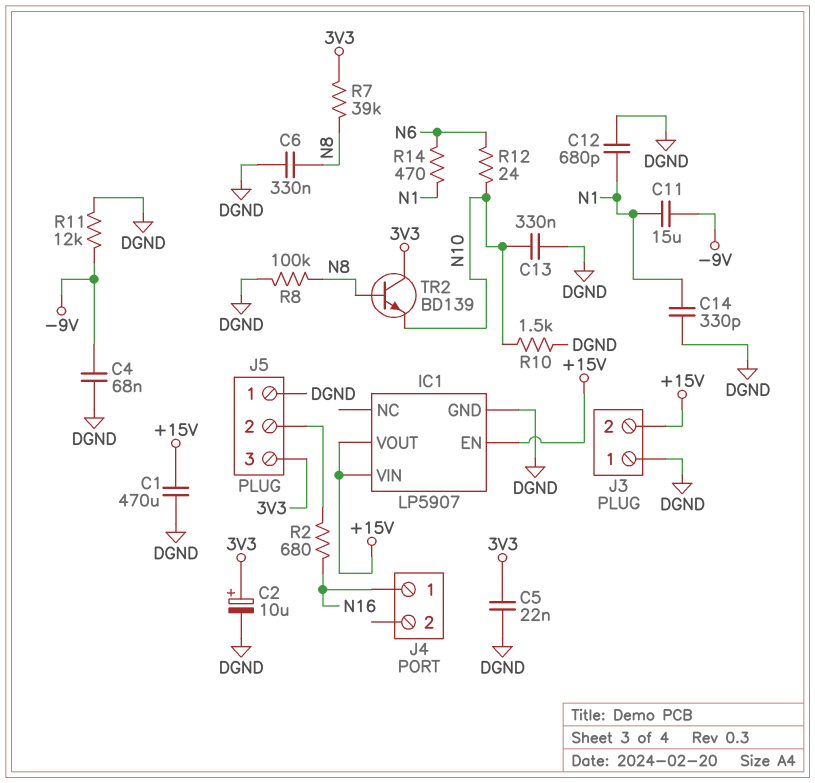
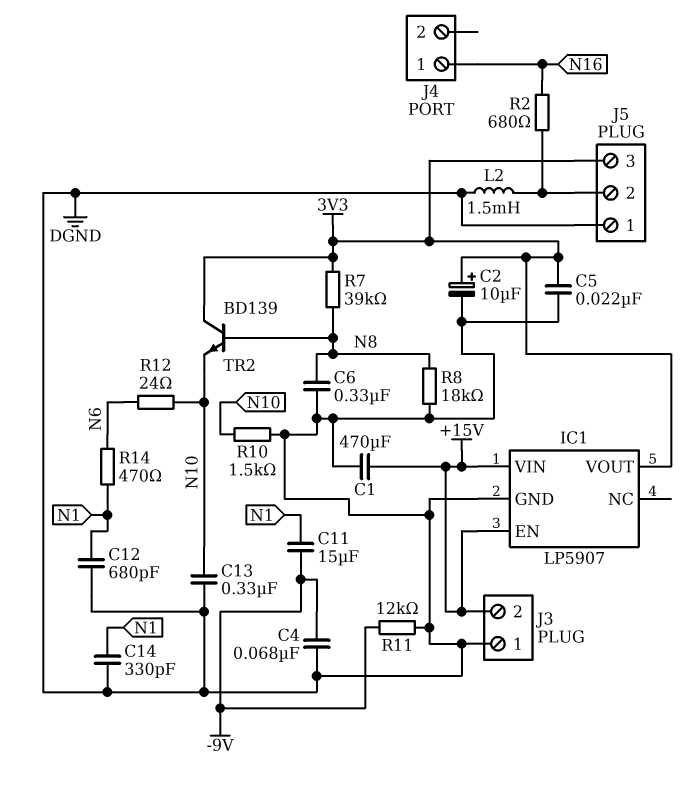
IC1 pin VOUT: +15V -> 3V3
L2: none -> 1.5mH (DGND, J5/2)
R8: 100k (DGND, N8) -> 18k (DGND, N8)

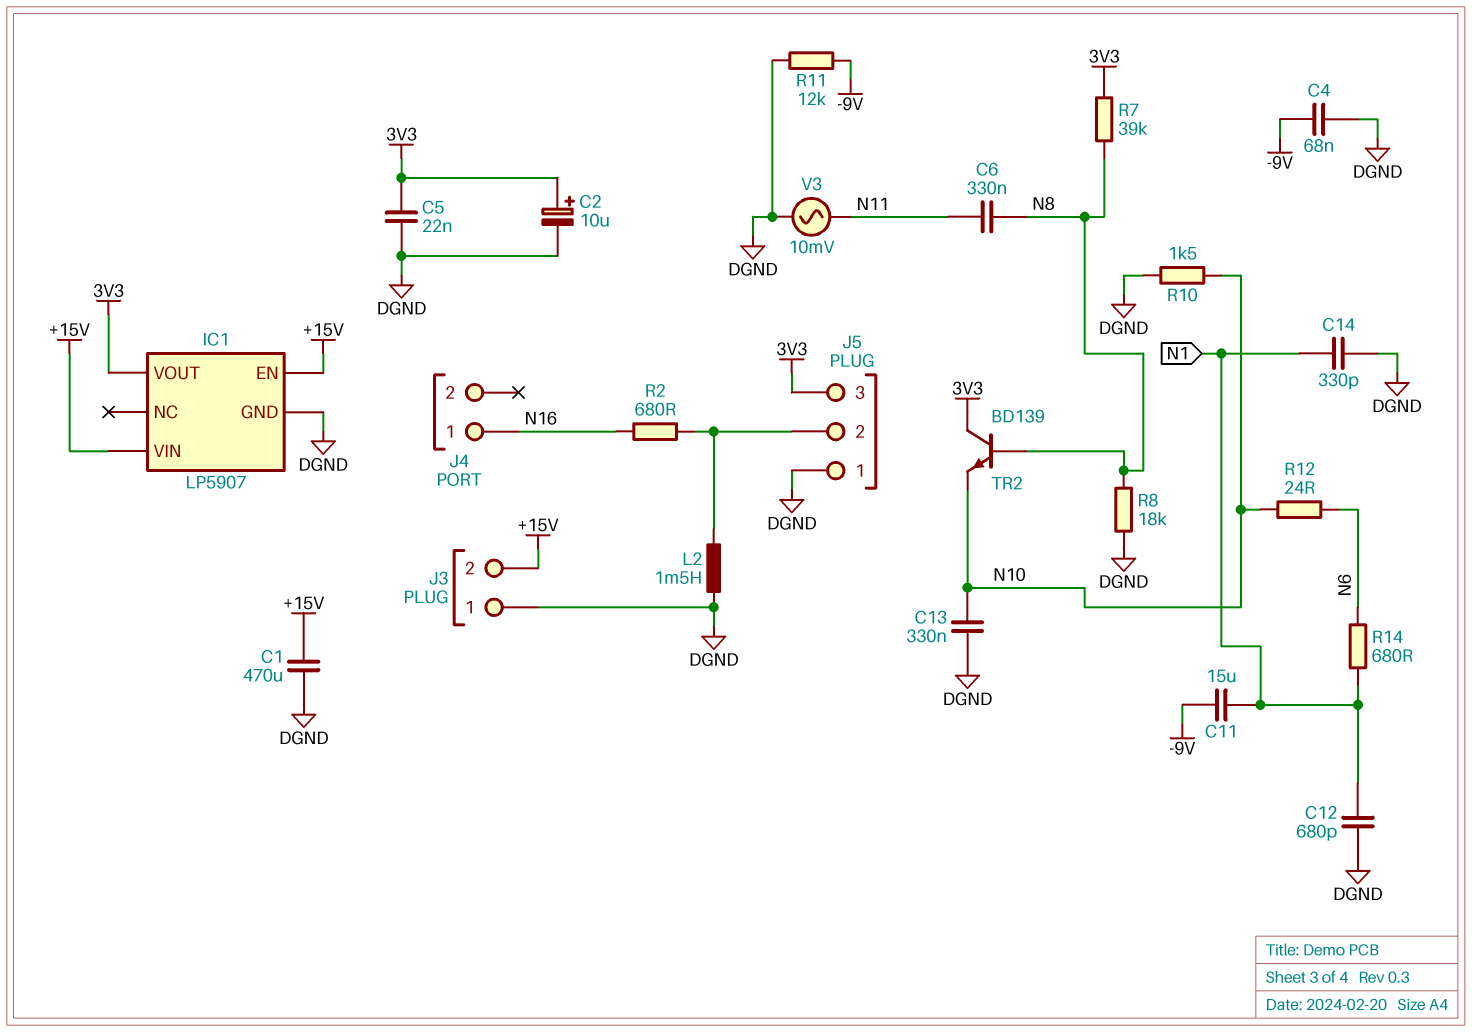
C6: 330nF (DGND, N8) -> 330nF (N8, N11)
R14: 470 (N1, N6) -> 680 (N1, N6)
V3: none -> AC 10mV (DGND, N11)

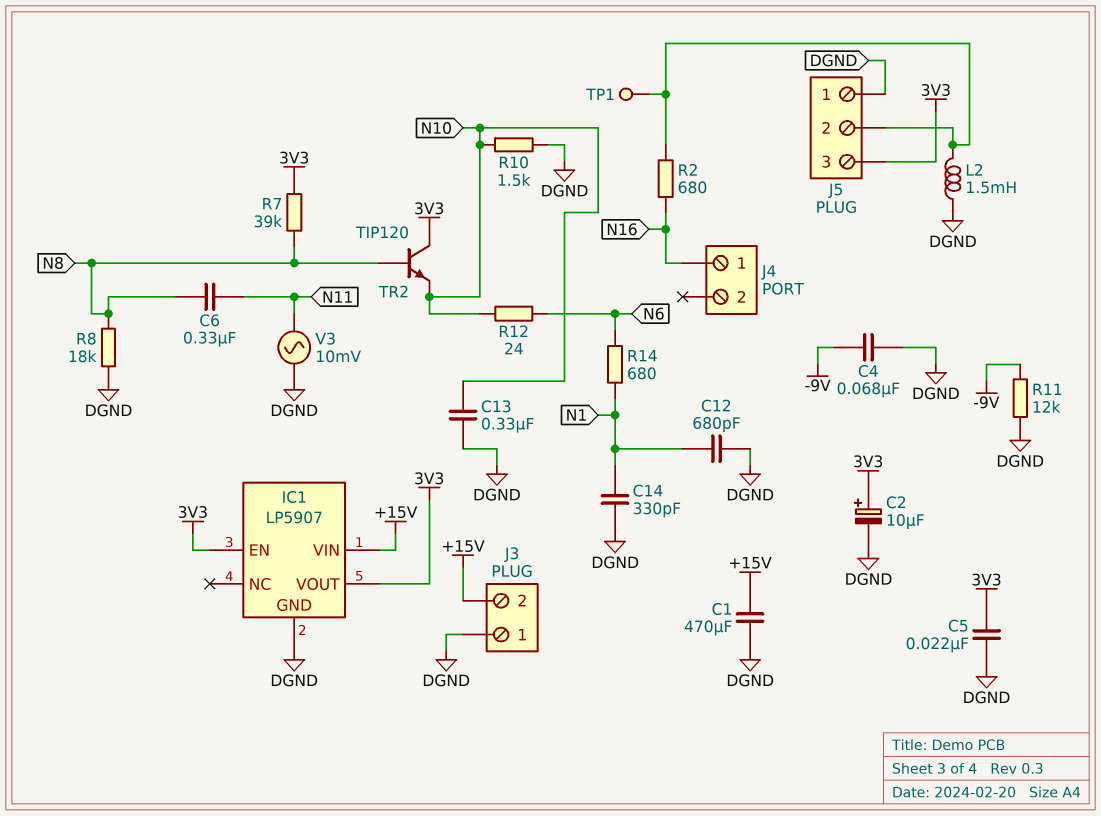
C11: 15uF (-9V, N1) -> none
IC1 pin EN: +15V -> 3V3
TP1: none -> test point (J5/2)
TR2: NPN BD139 (B N8, C 3V3, E N10) -> NPN TIP120 (B N8, C 3V3, E N10)

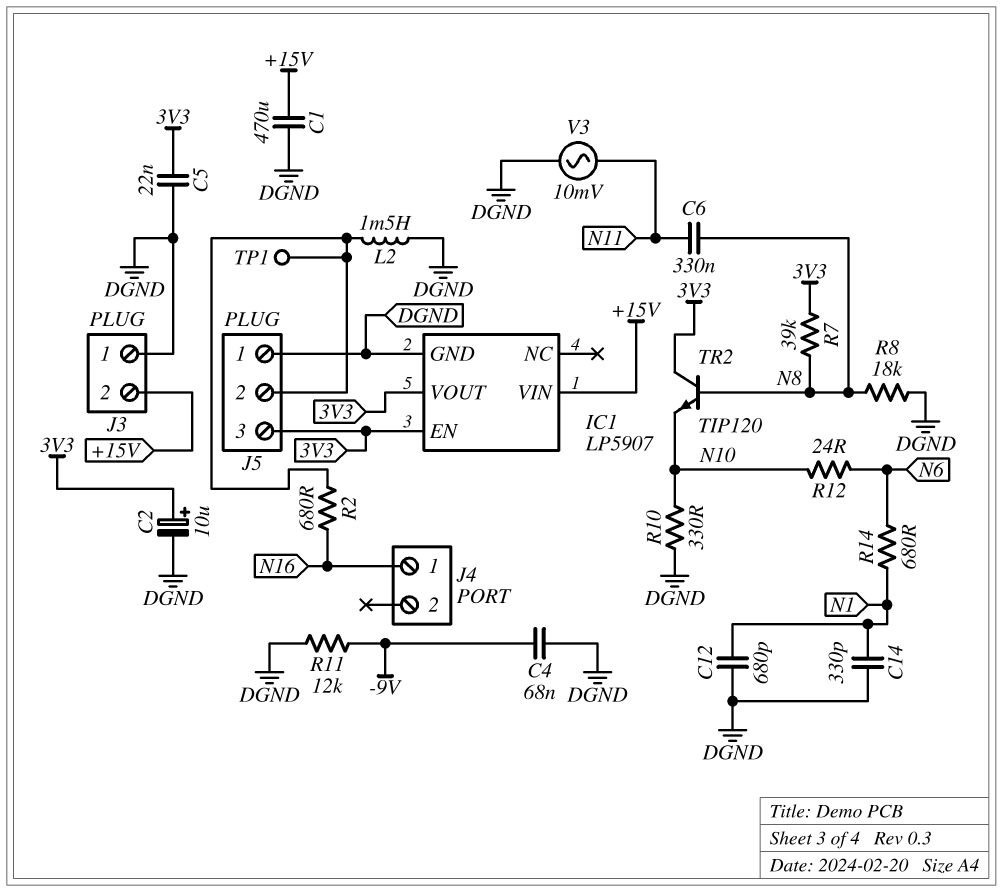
C13: 330nF (DGND, N10) -> none
R10: 1.5k (DGND, N10) -> 330 (DGND, N10)

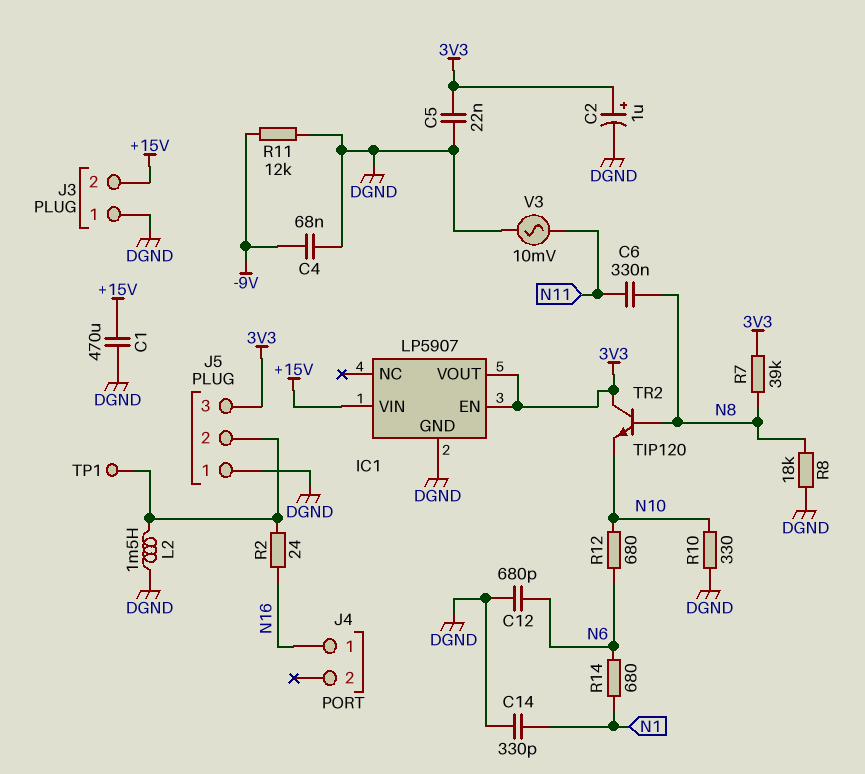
C2: 10uF (plus 3V3, minus DGND) -> 1uF (plus 3V3, minus DGND)
C12: 680pF (DGND, N1) -> 680pF (DGND, N6)
R2: 680 (J5/2, N16) -> 24 (J5/2, N16)
R12: 24 (N6, N10) -> 680 (N6, N10)

